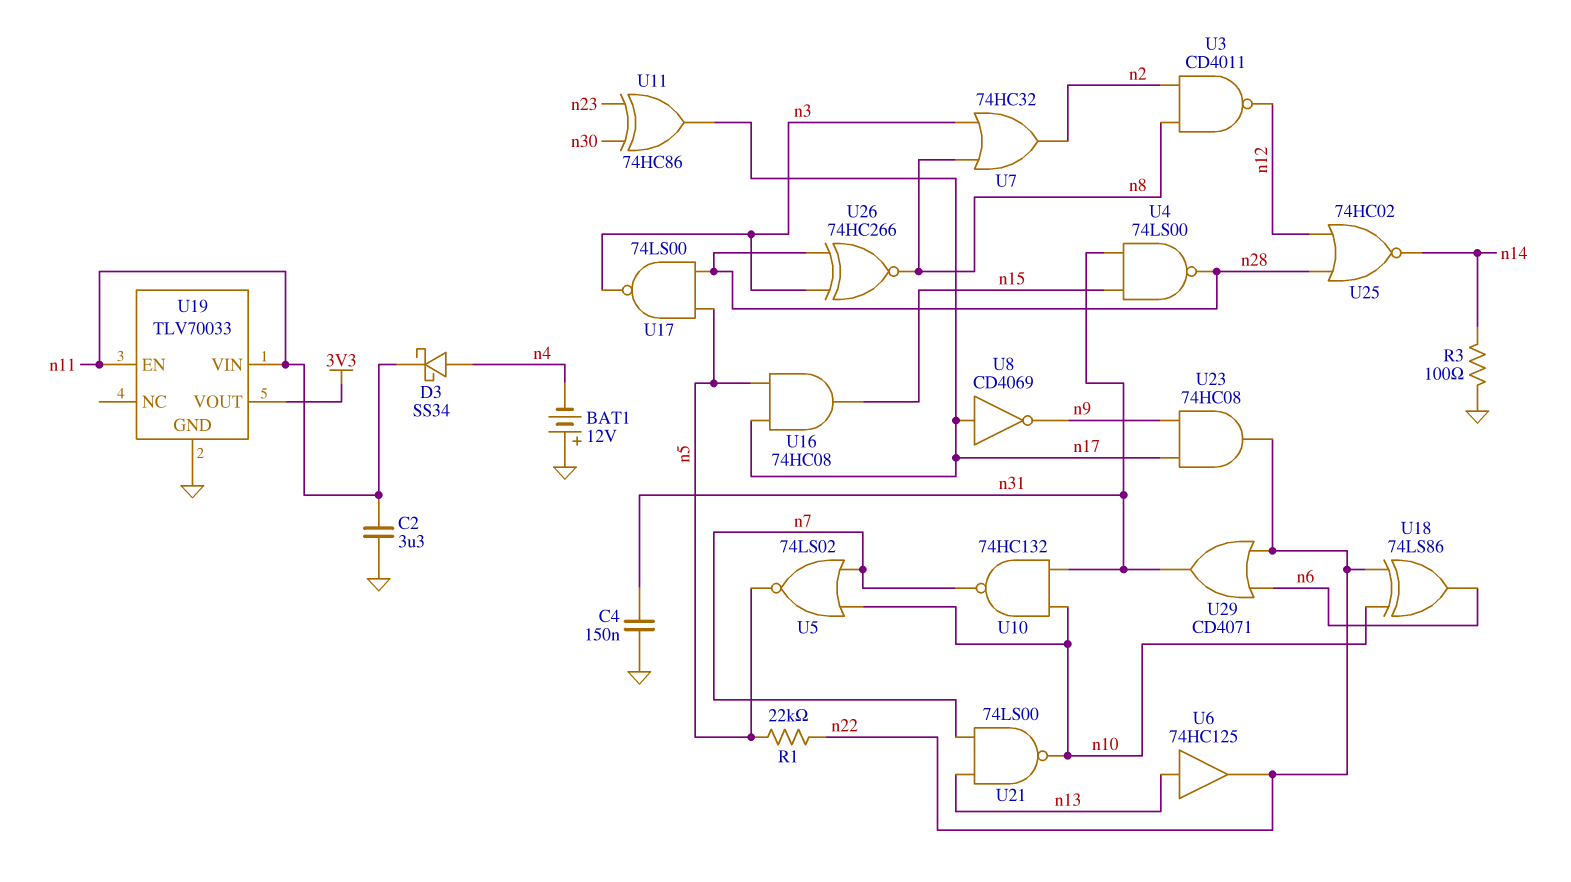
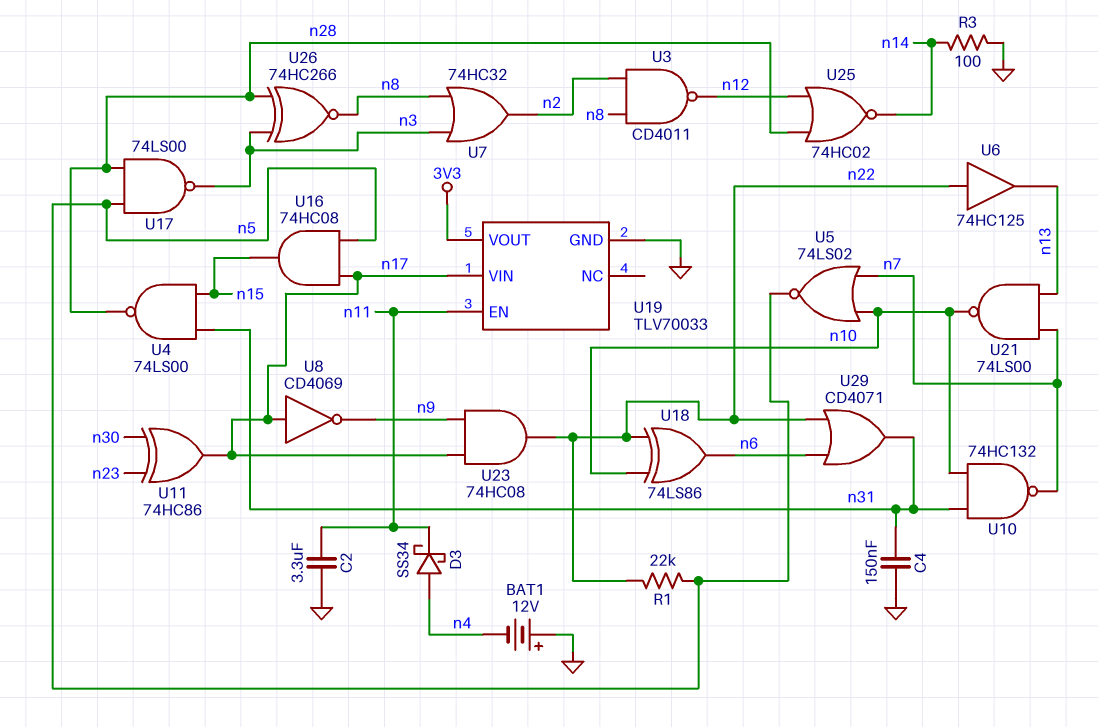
U6: buffer 74HC125 (in n13, out n22) -> buffer 74HC125 (in n22, out n13)
U19 pin VIN: n11 -> n17

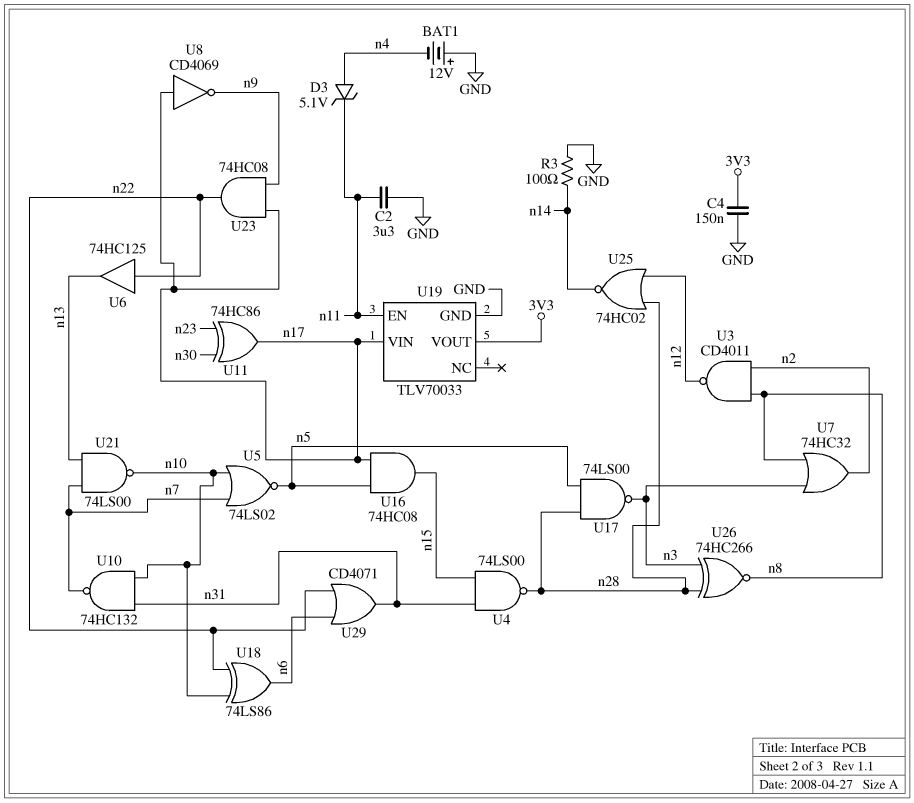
C4: 150nF (GND, n31) -> 150nF (3V3, GND)
D3: schottky SS34 (A n4, K n11) -> zener 5.1V (A n4, K n11)
R1: 22k (n5, n22) -> none

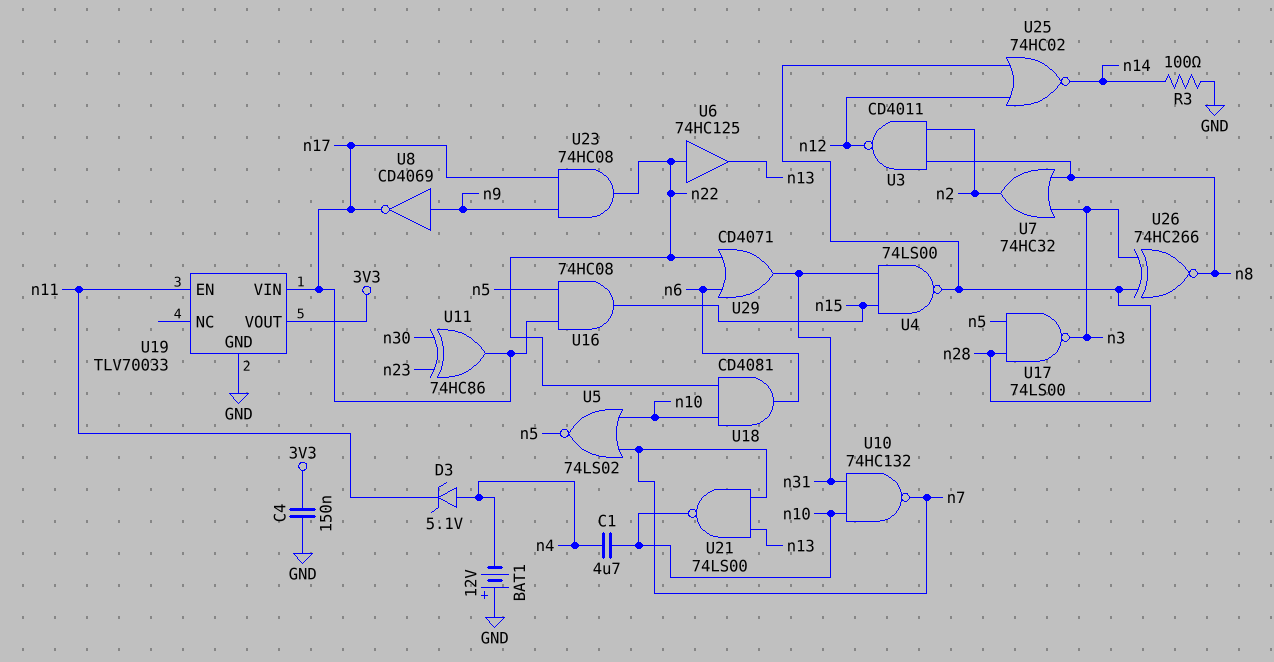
C1: none -> 4.7uF (n4, n10)
C2: 3.3uF (GND, n11) -> none
U8: NOT CD4069 (in n17, out n9) -> NOT CD4069 (in n9, out n17)
U18: XOR 74LS86 (in n10, in n22, out n6) -> AND CD4081 (in n10, in n22, out n6)

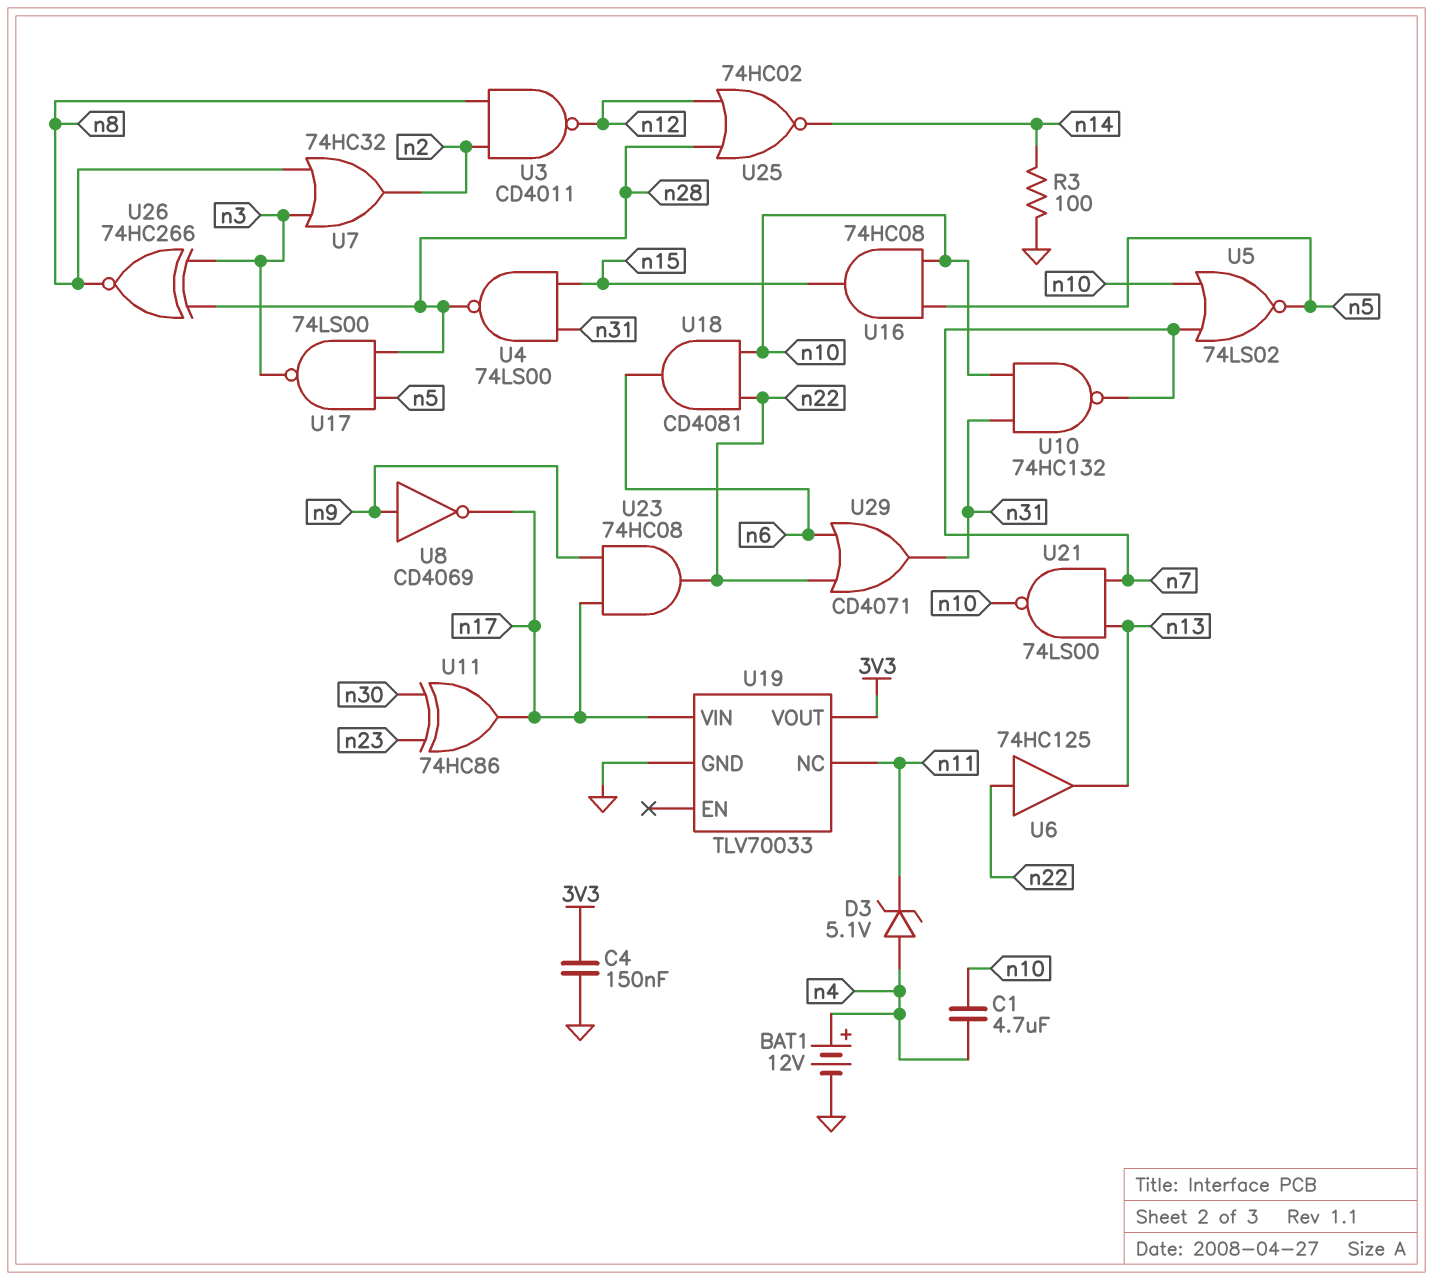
BAT1: 12V (plus GND, minus n4) -> 12V (plus n4, minus GND)
U16: AND 74HC08 (in n5, in n17, out n15) -> AND 74HC08 (in n5, in n10, out n15)
U19 pin EN: n11 -> none
U19 pin NC: none -> n11

